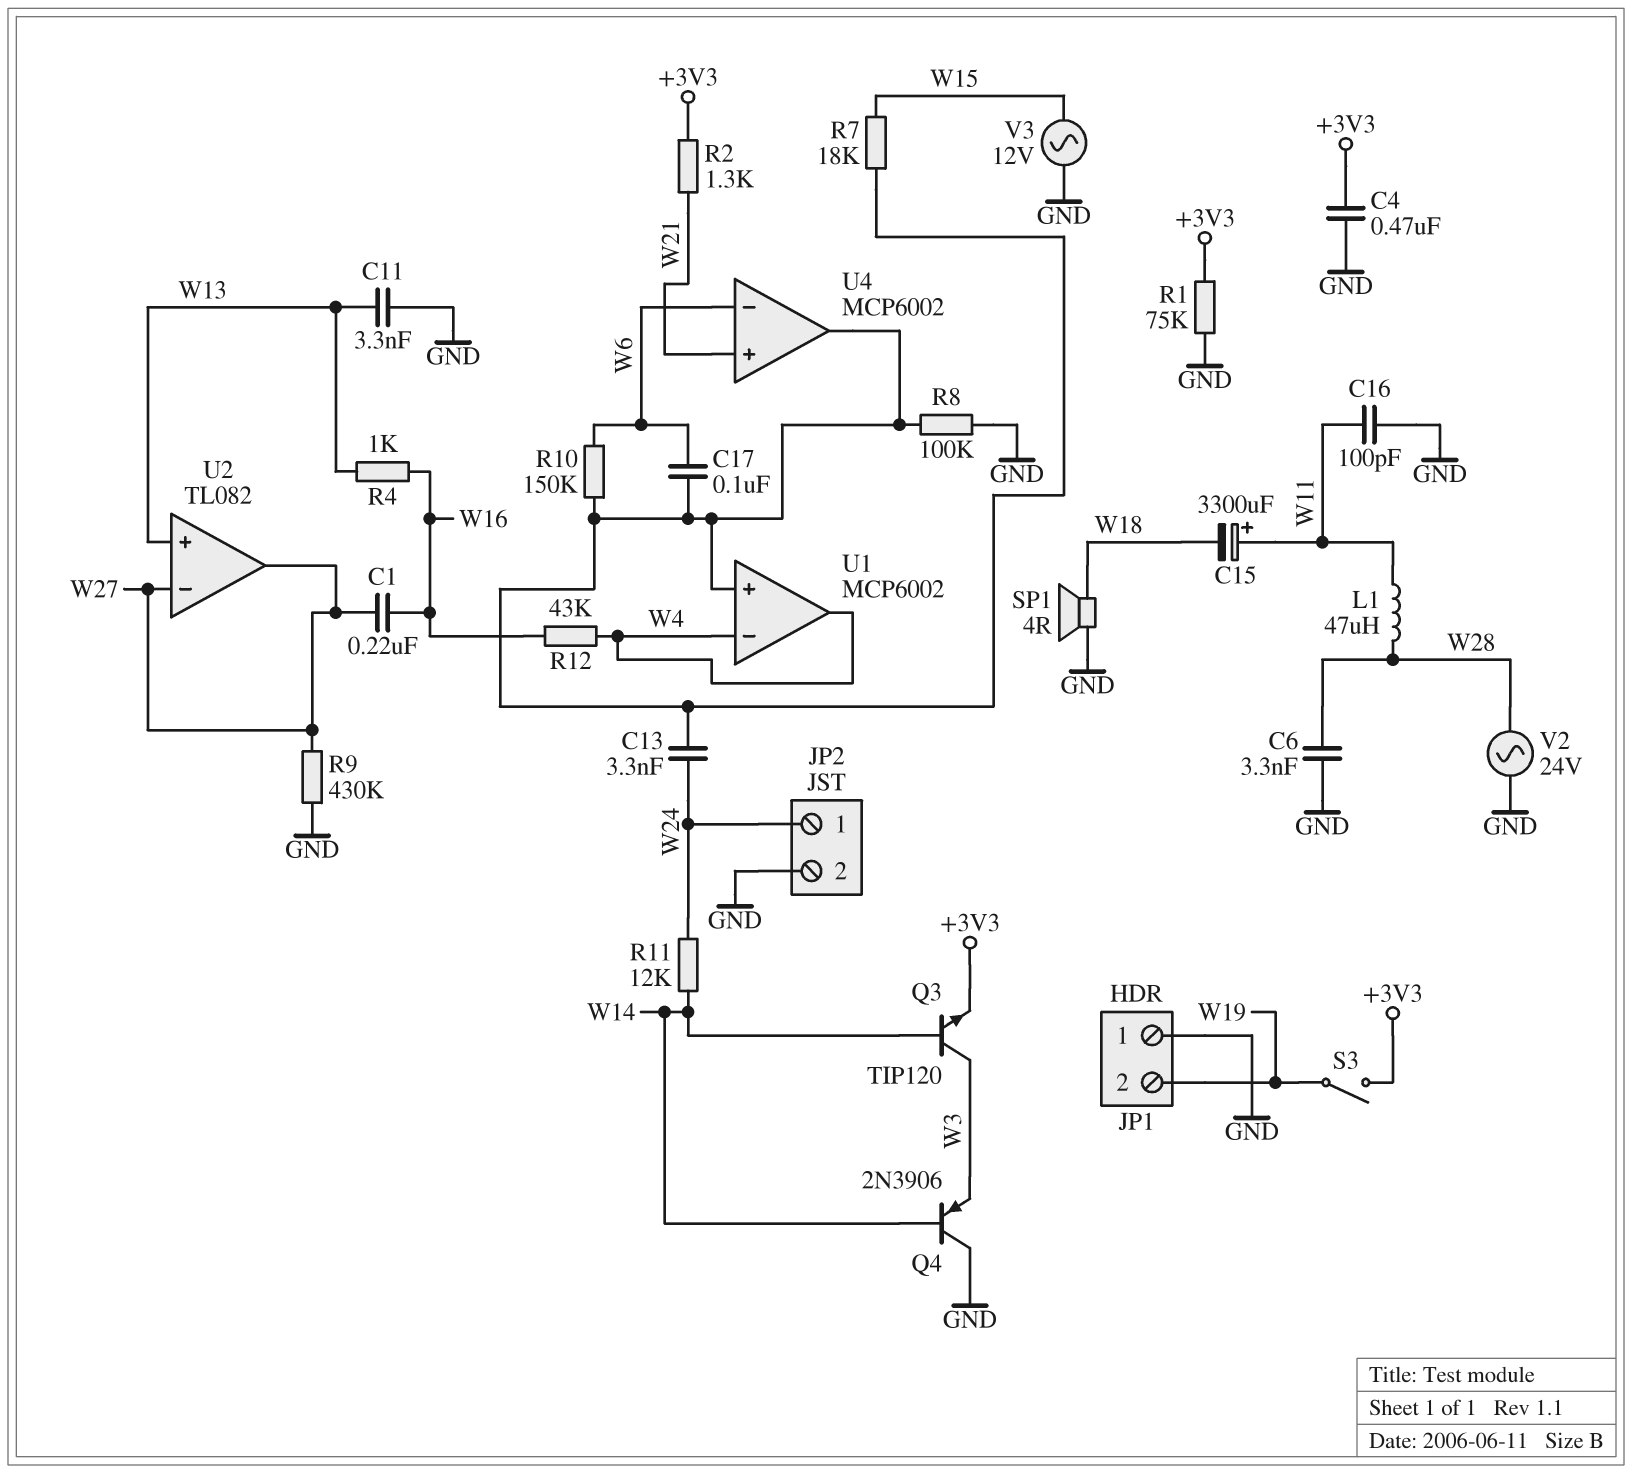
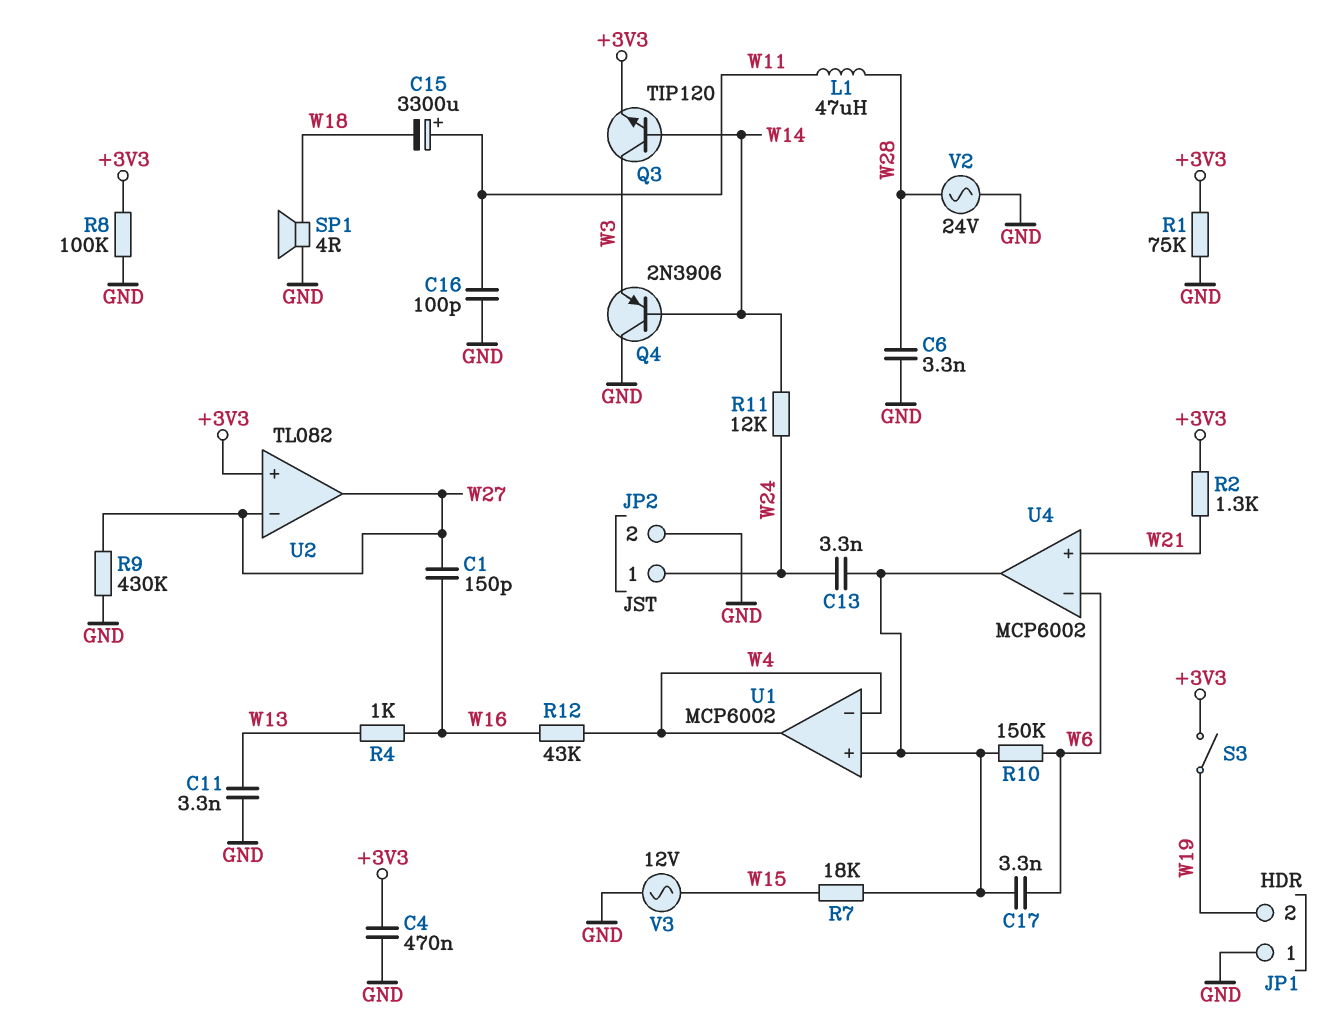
C1: 220nF (W16, W27) -> 150pF (W16, W27)
C17: 100nF (U1/in+, W6) -> 3.3nF (U1/in+, W6)
R8: 100k (GND, U1/in+) -> 100k (+3V3, GND)
U2 pin in+: W13 -> +3V3

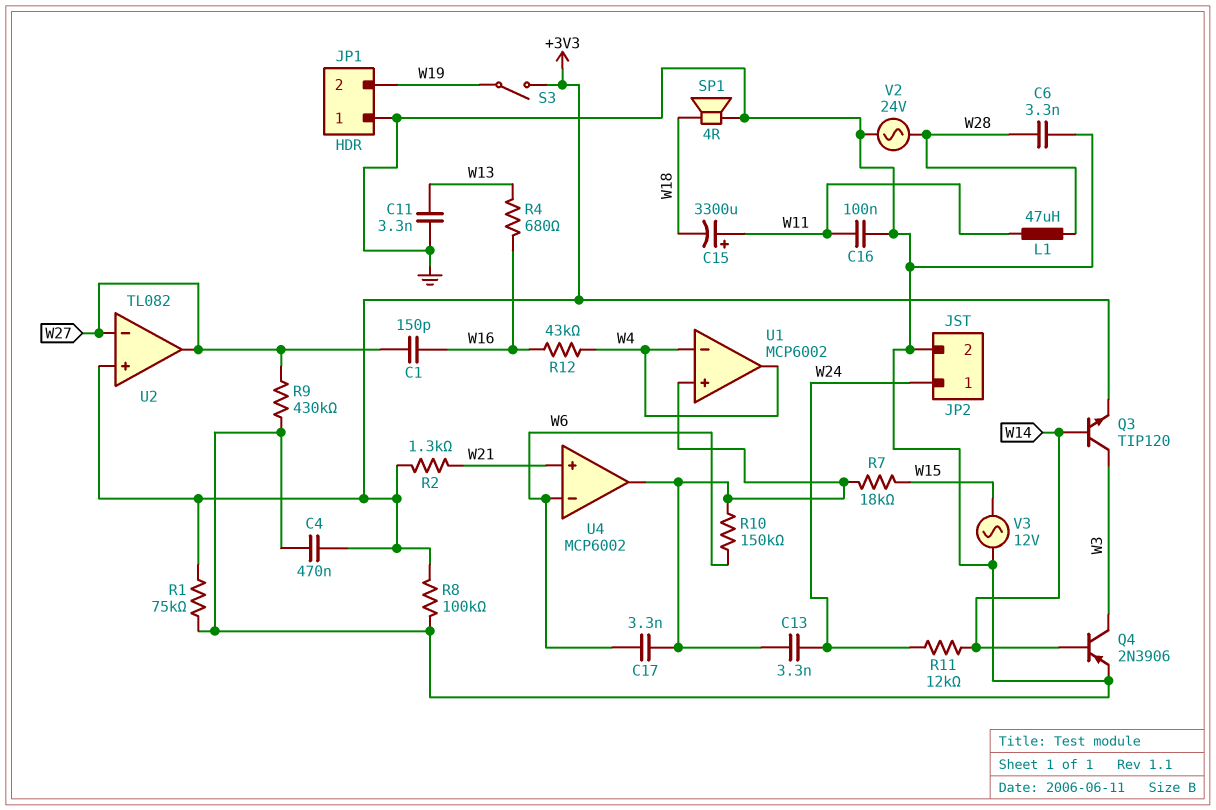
C16: 100pF (GND, W11) -> 100nF (GND, W11)
Q4: PNP 2N3906 (B W14, C GND, E W3) -> PNP 2N3906 (B W14, C W3, E GND)
R4: 1k (W13, W16) -> 680 (W13, W16)

